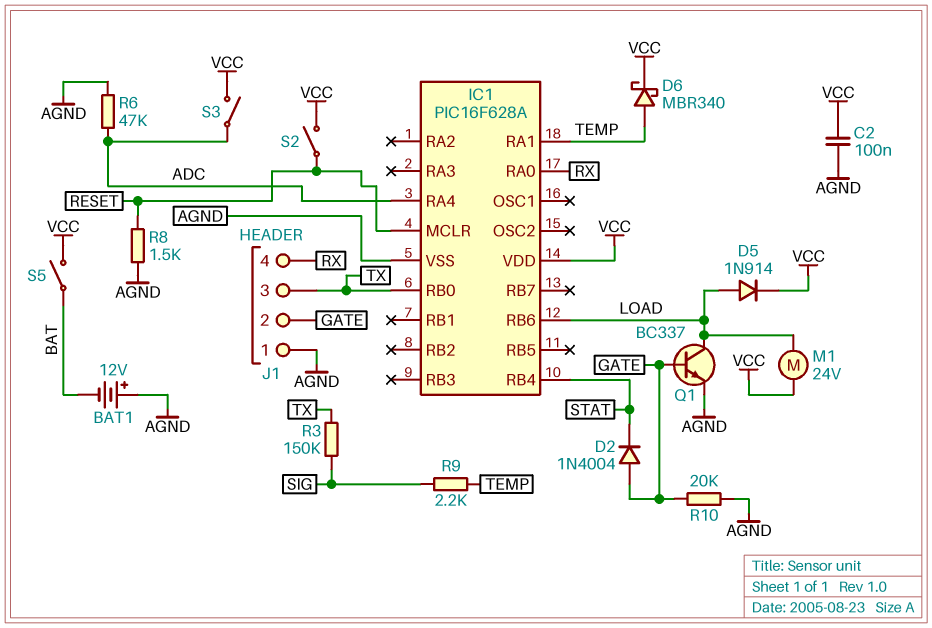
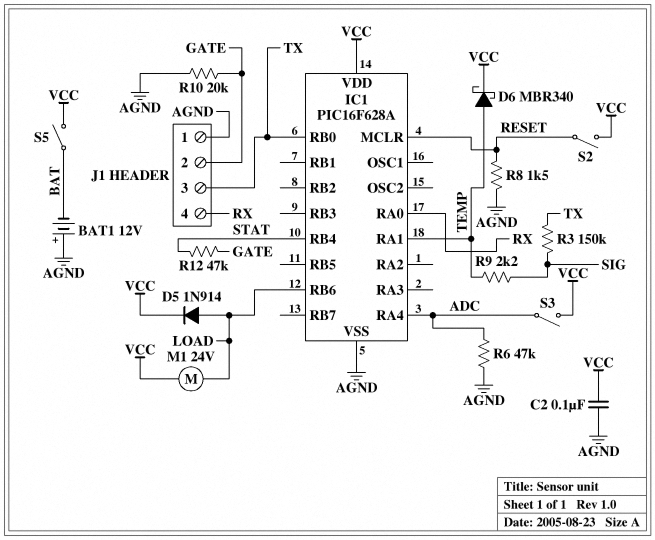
D2: diode 1N4004 (A GATE, K STAT) -> none
Q1: NPN BC337 (B GATE, C LOAD, E AGND) -> none
R12: none -> 47k (GATE, STAT)

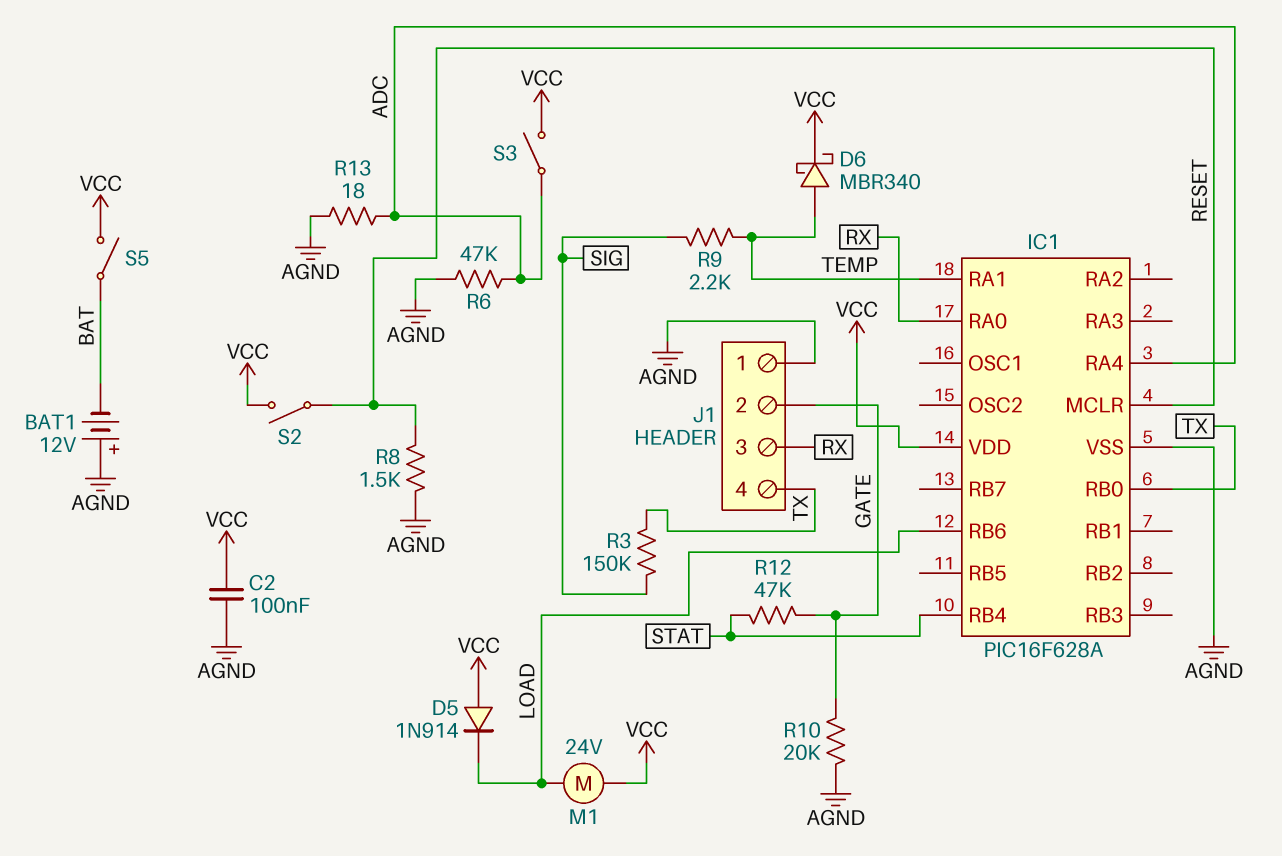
D5: diode 1N914 (A LOAD, K VCC) -> diode 1N914 (A VCC, K LOAD)
J1 pin 3: TX -> RX
J1 pin 4: RX -> TX
R13: none -> 18 (ADC, AGND)

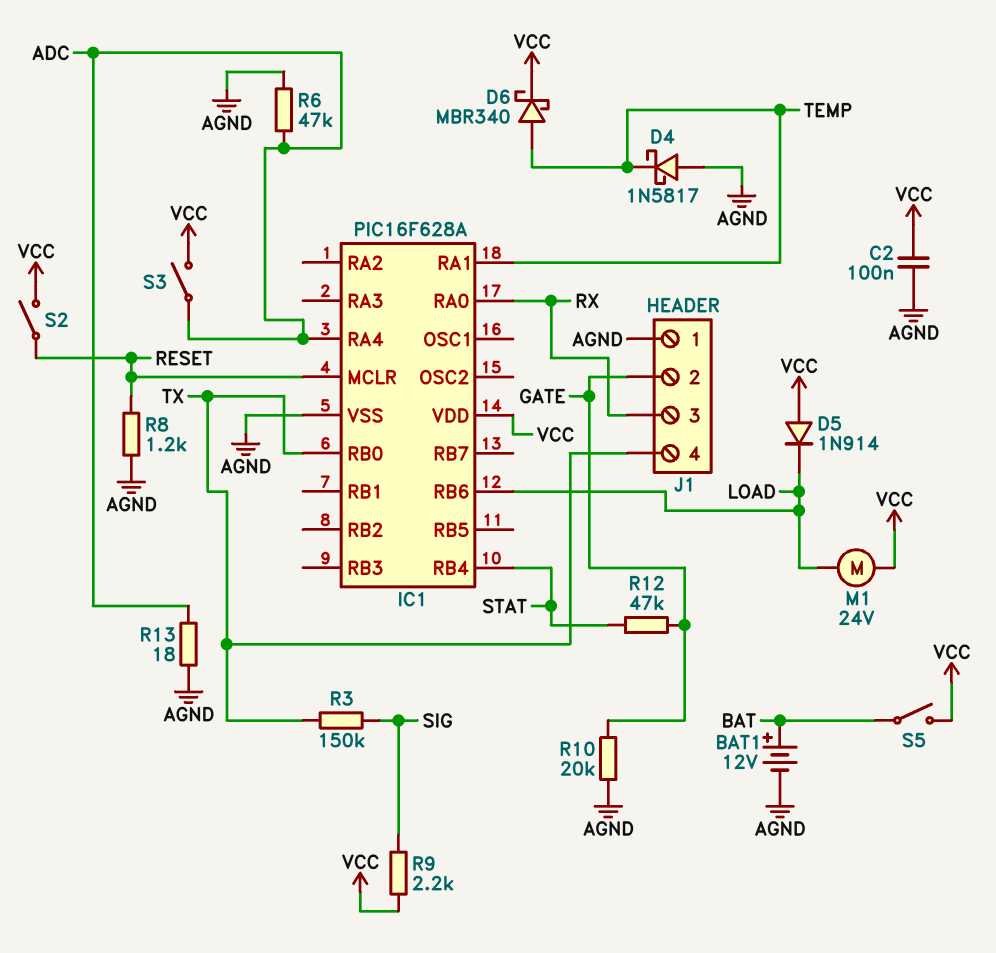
BAT1: 12V (plus AGND, minus BAT) -> 12V (plus BAT, minus AGND)
D4: none -> schottky 1N5817 (A AGND, K TEMP)
R8: 1.5k (AGND, RESET) -> 1.2k (AGND, RESET)
R9: 2.2k (SIG, TEMP) -> 2.2k (SIG, VCC)

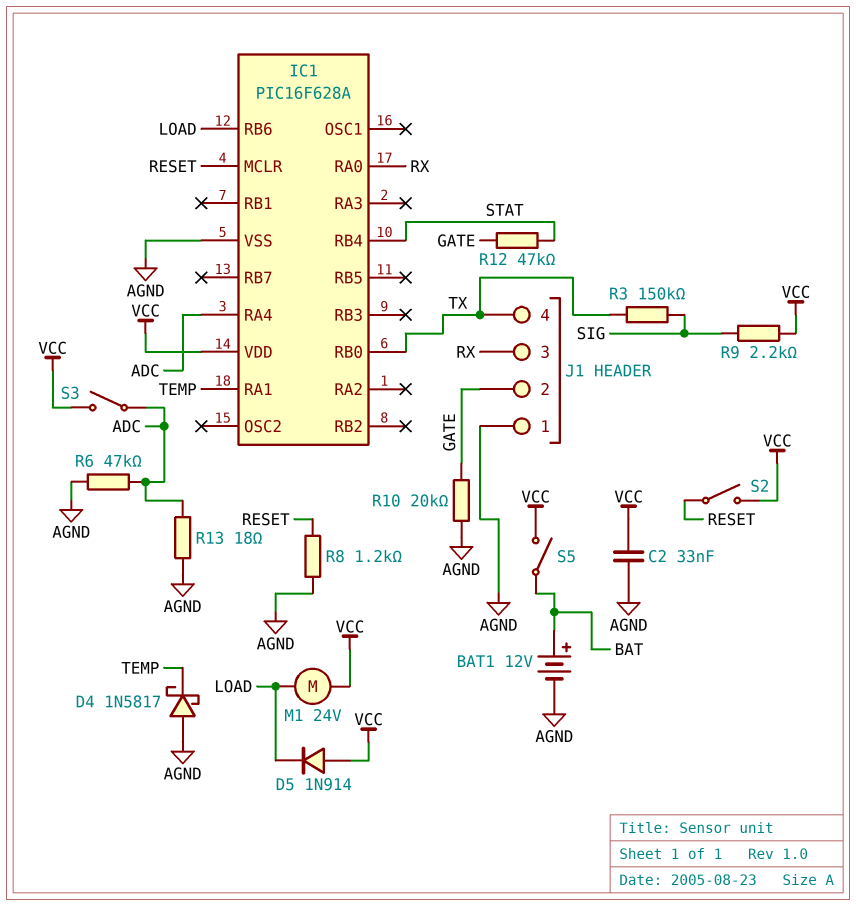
C2: 100nF (AGND, VCC) -> 33nF (AGND, VCC)
D6: schottky MBR340 (A TEMP, K VCC) -> none

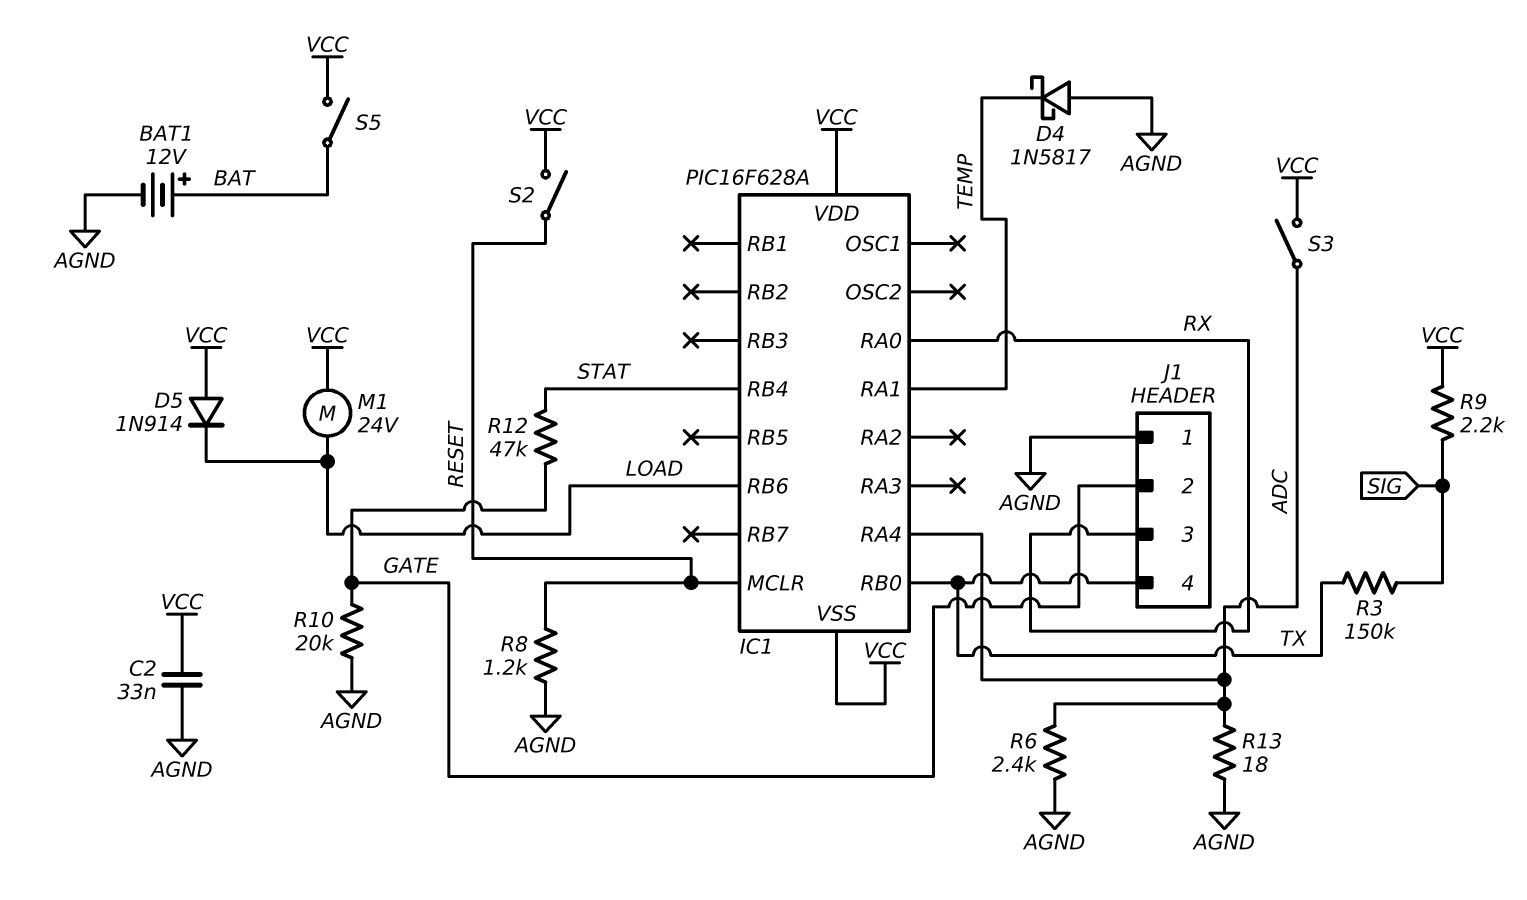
IC1 pin VSS: AGND -> VCC
R6: 47k (ADC, AGND) -> 2.4k (ADC, AGND)

